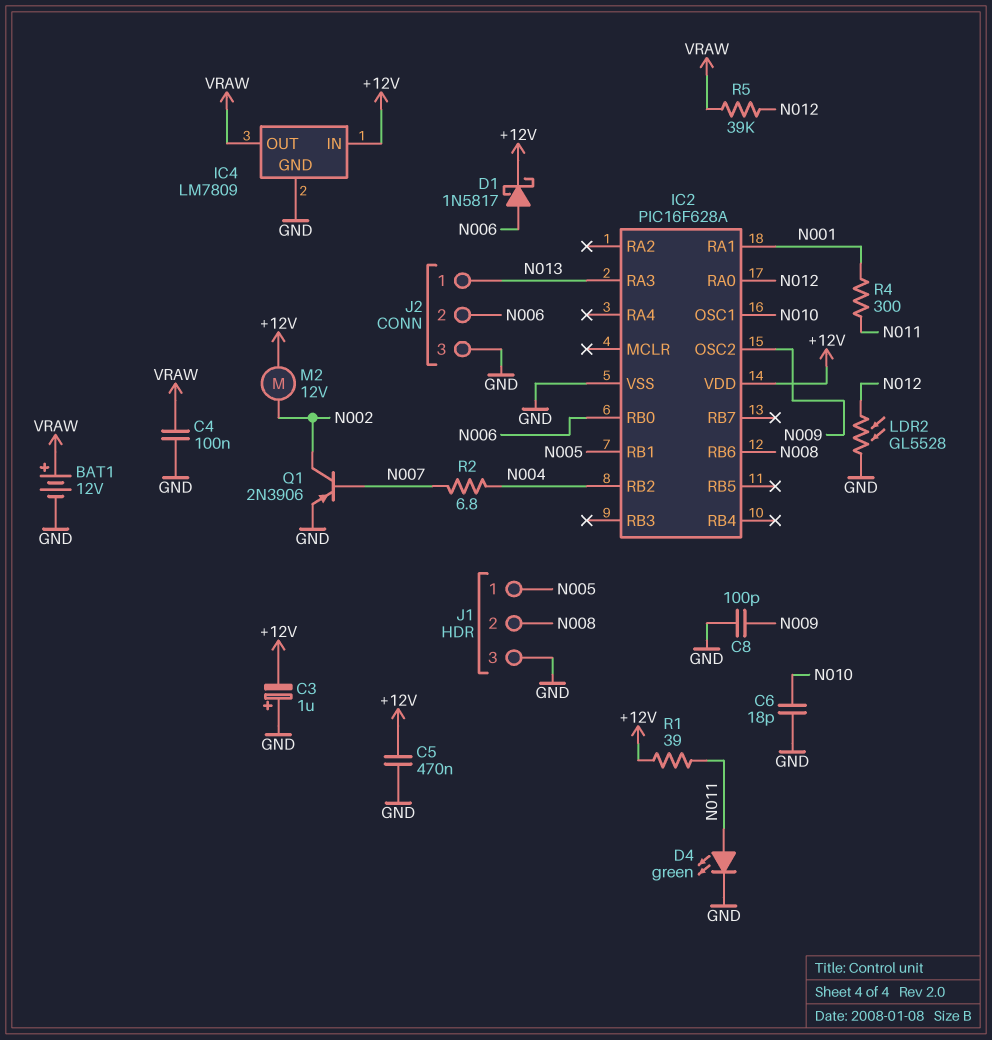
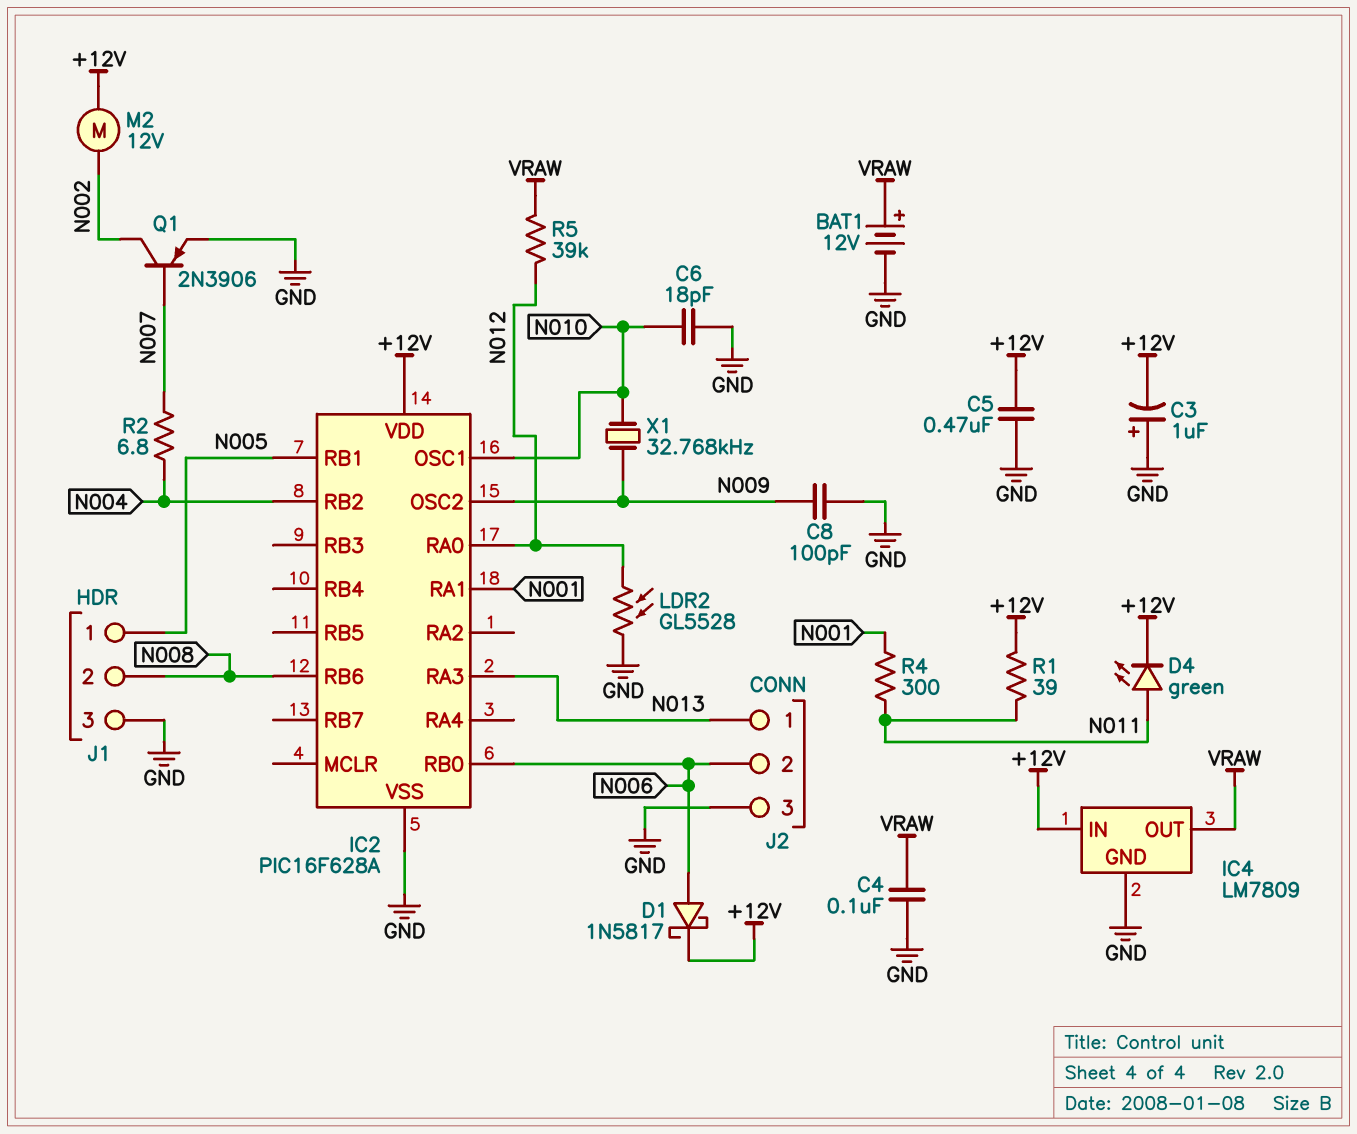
D4: LED green (A N011, K GND) -> LED green (A N011, K +12V)
X1: none -> 32.768kHz (N009, N010)

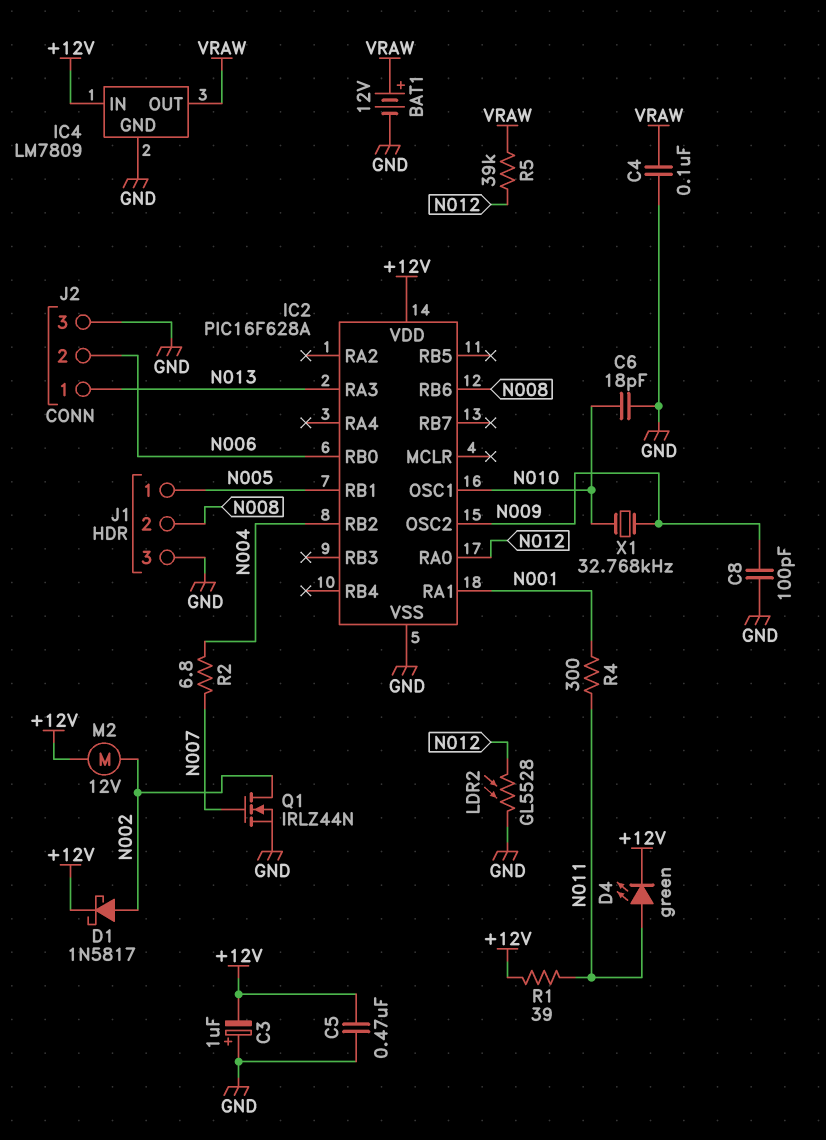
D1: schottky 1N5817 (A N006, K +12V) -> schottky 1N5817 (A N002, K +12V)
Q1: PNP 2N3906 (B N007, C N002, E GND) -> NMOS IRLZ44N (G N007, D N002, S GND)

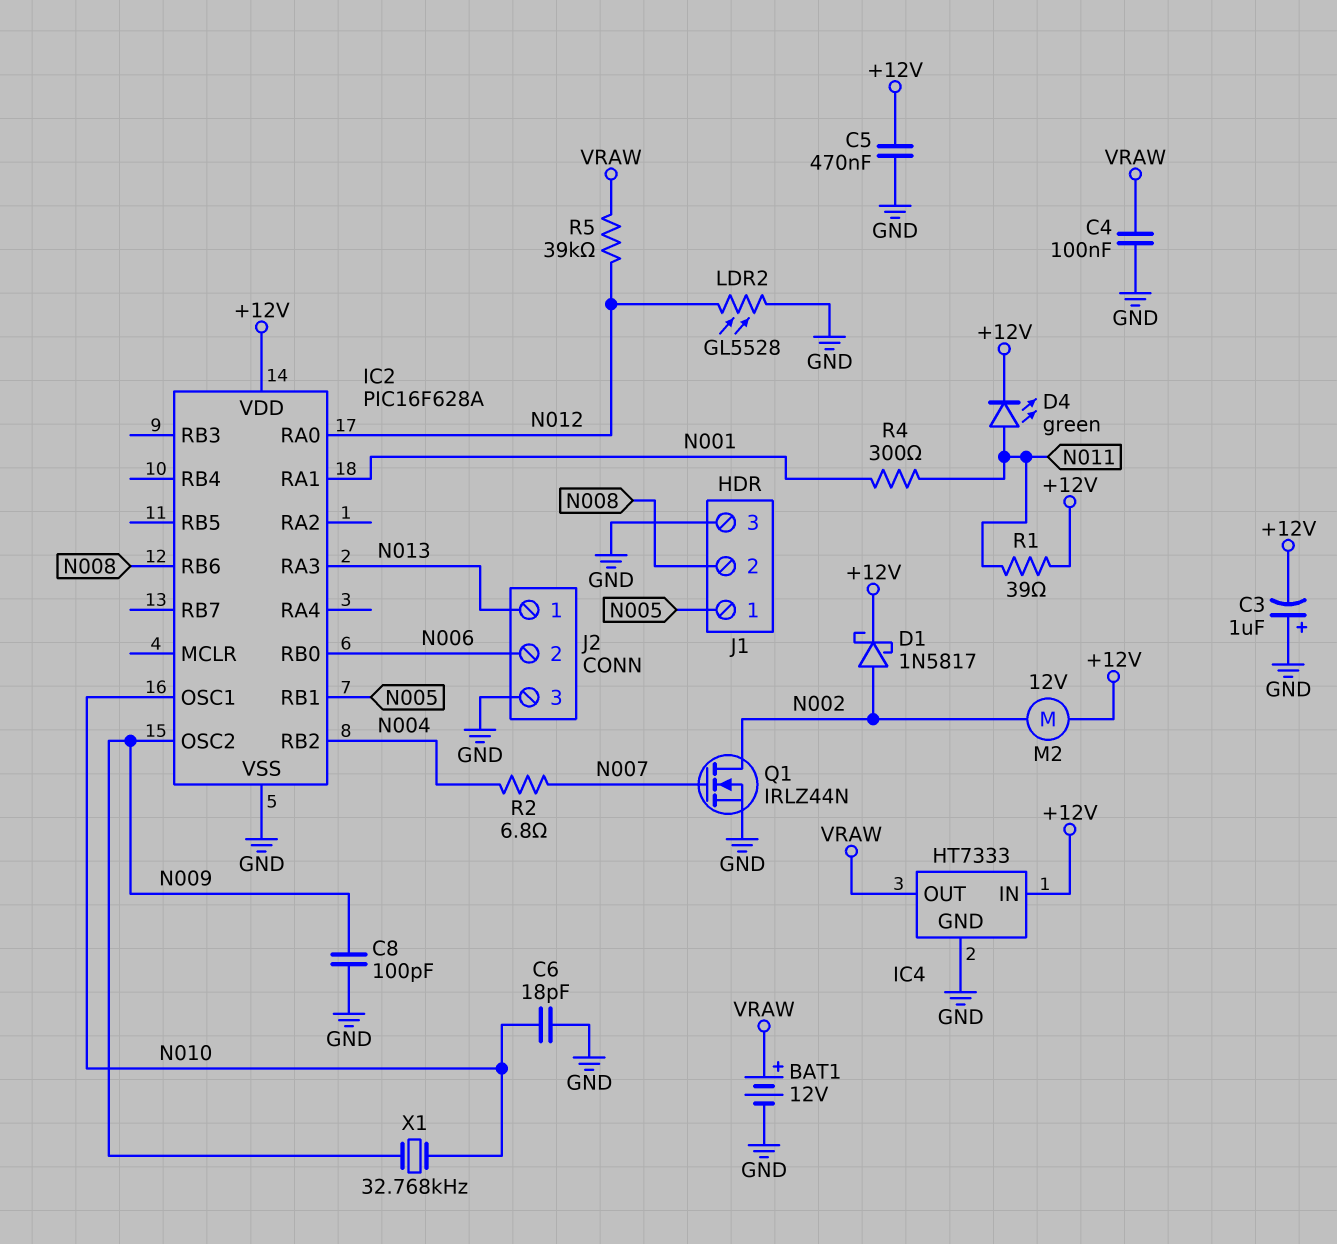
IC4: LM7809 -> HT7333

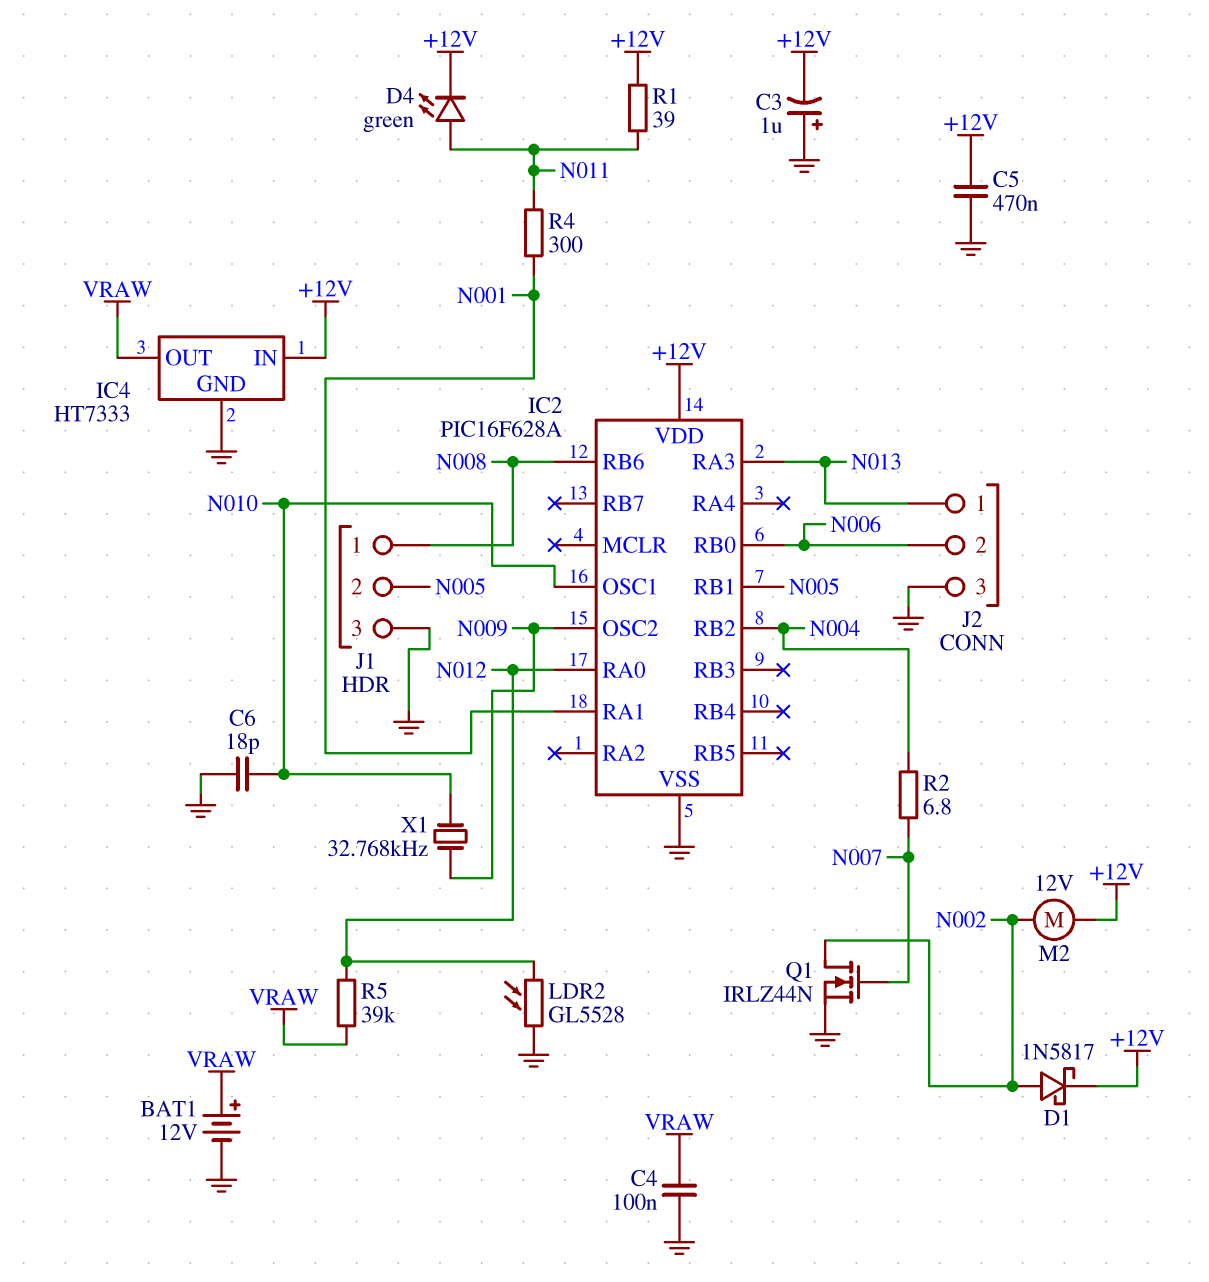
C8: 100pF (GND, N009) -> none
J1 pin 1: N005 -> N008
J1 pin 2: N008 -> N005

